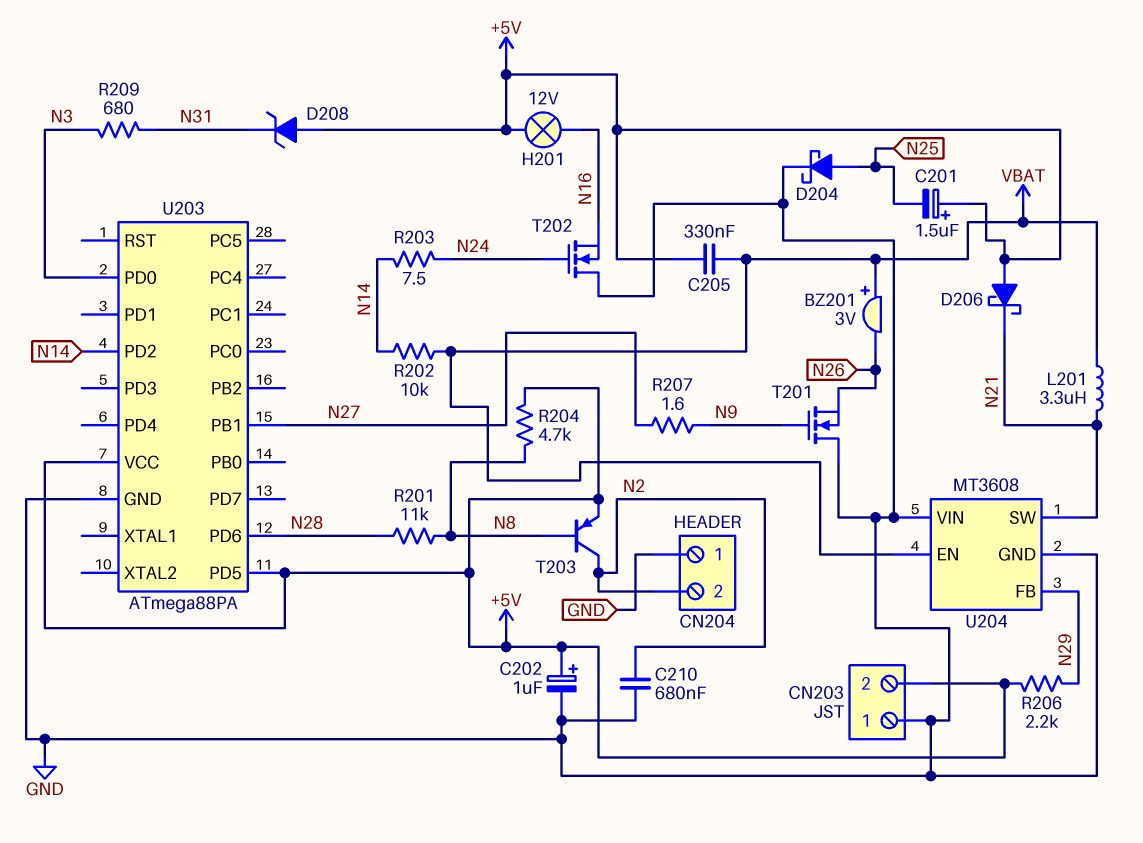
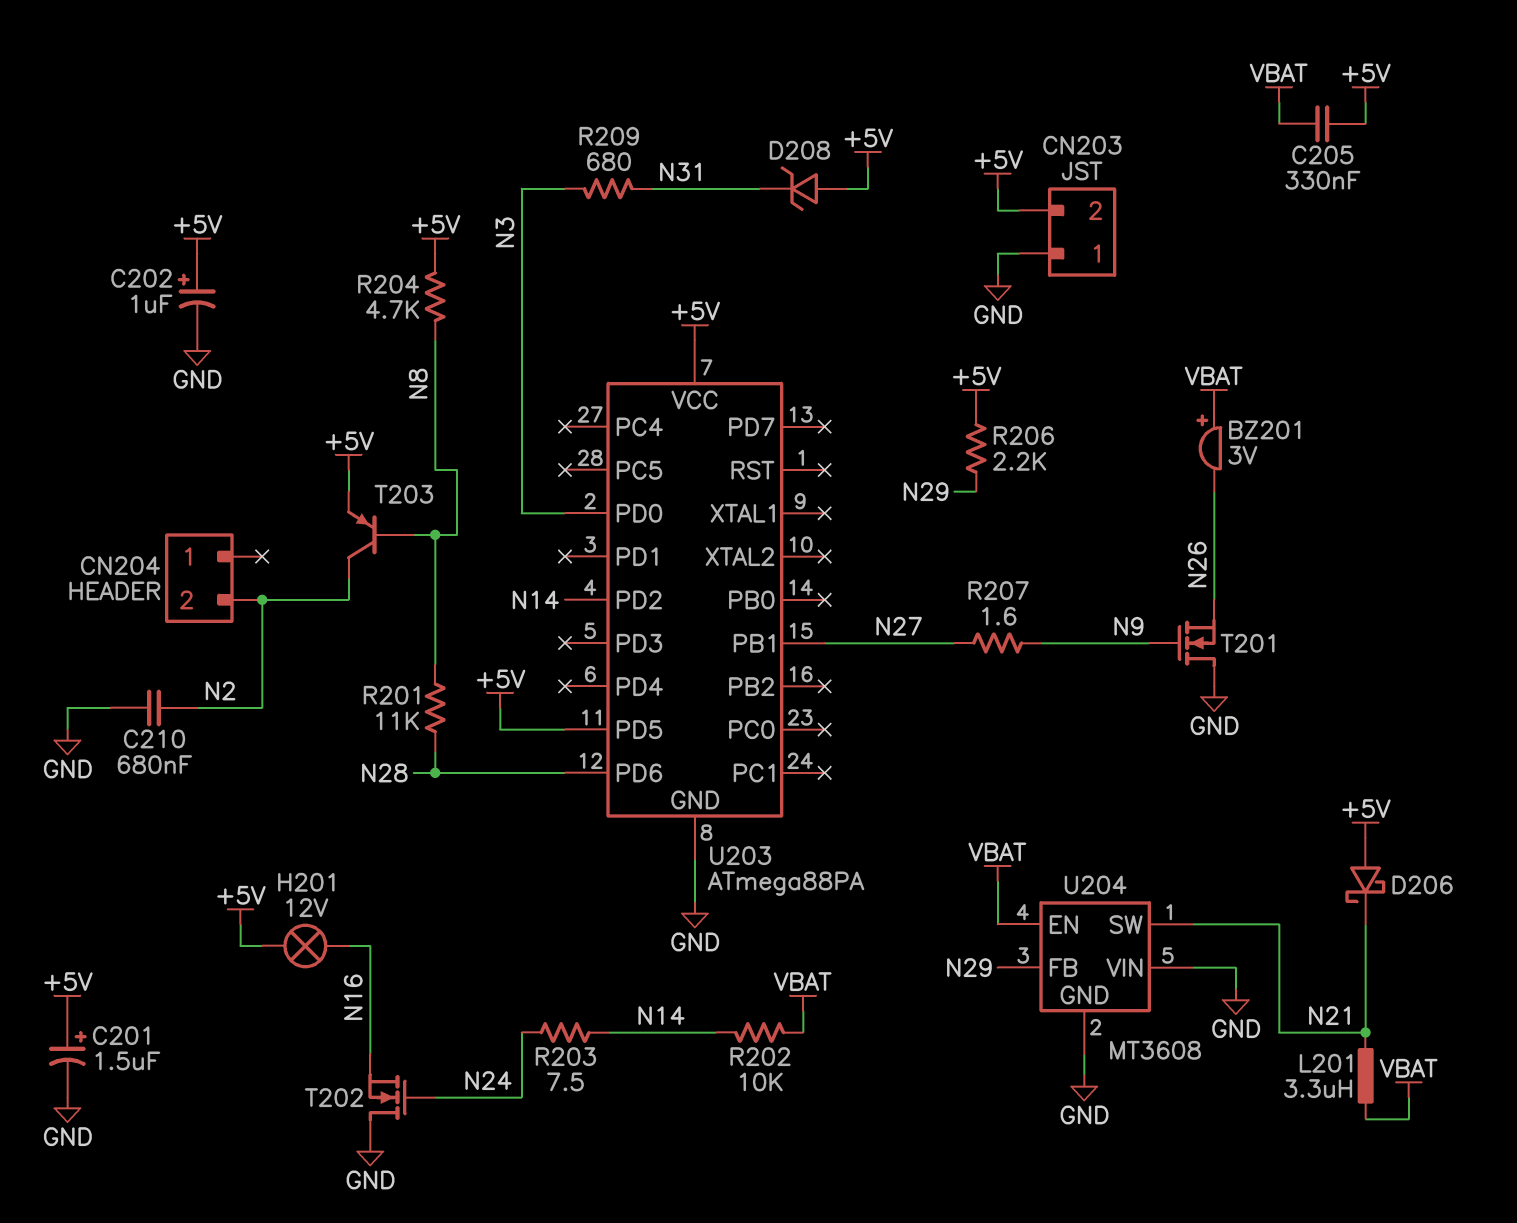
C201: 1.5uF (plus +5V, minus N25) -> 1.5uF (plus +5V, minus GND)
CN204 pin 1: GND -> none
D204: schottky (A N25, K GND) -> none

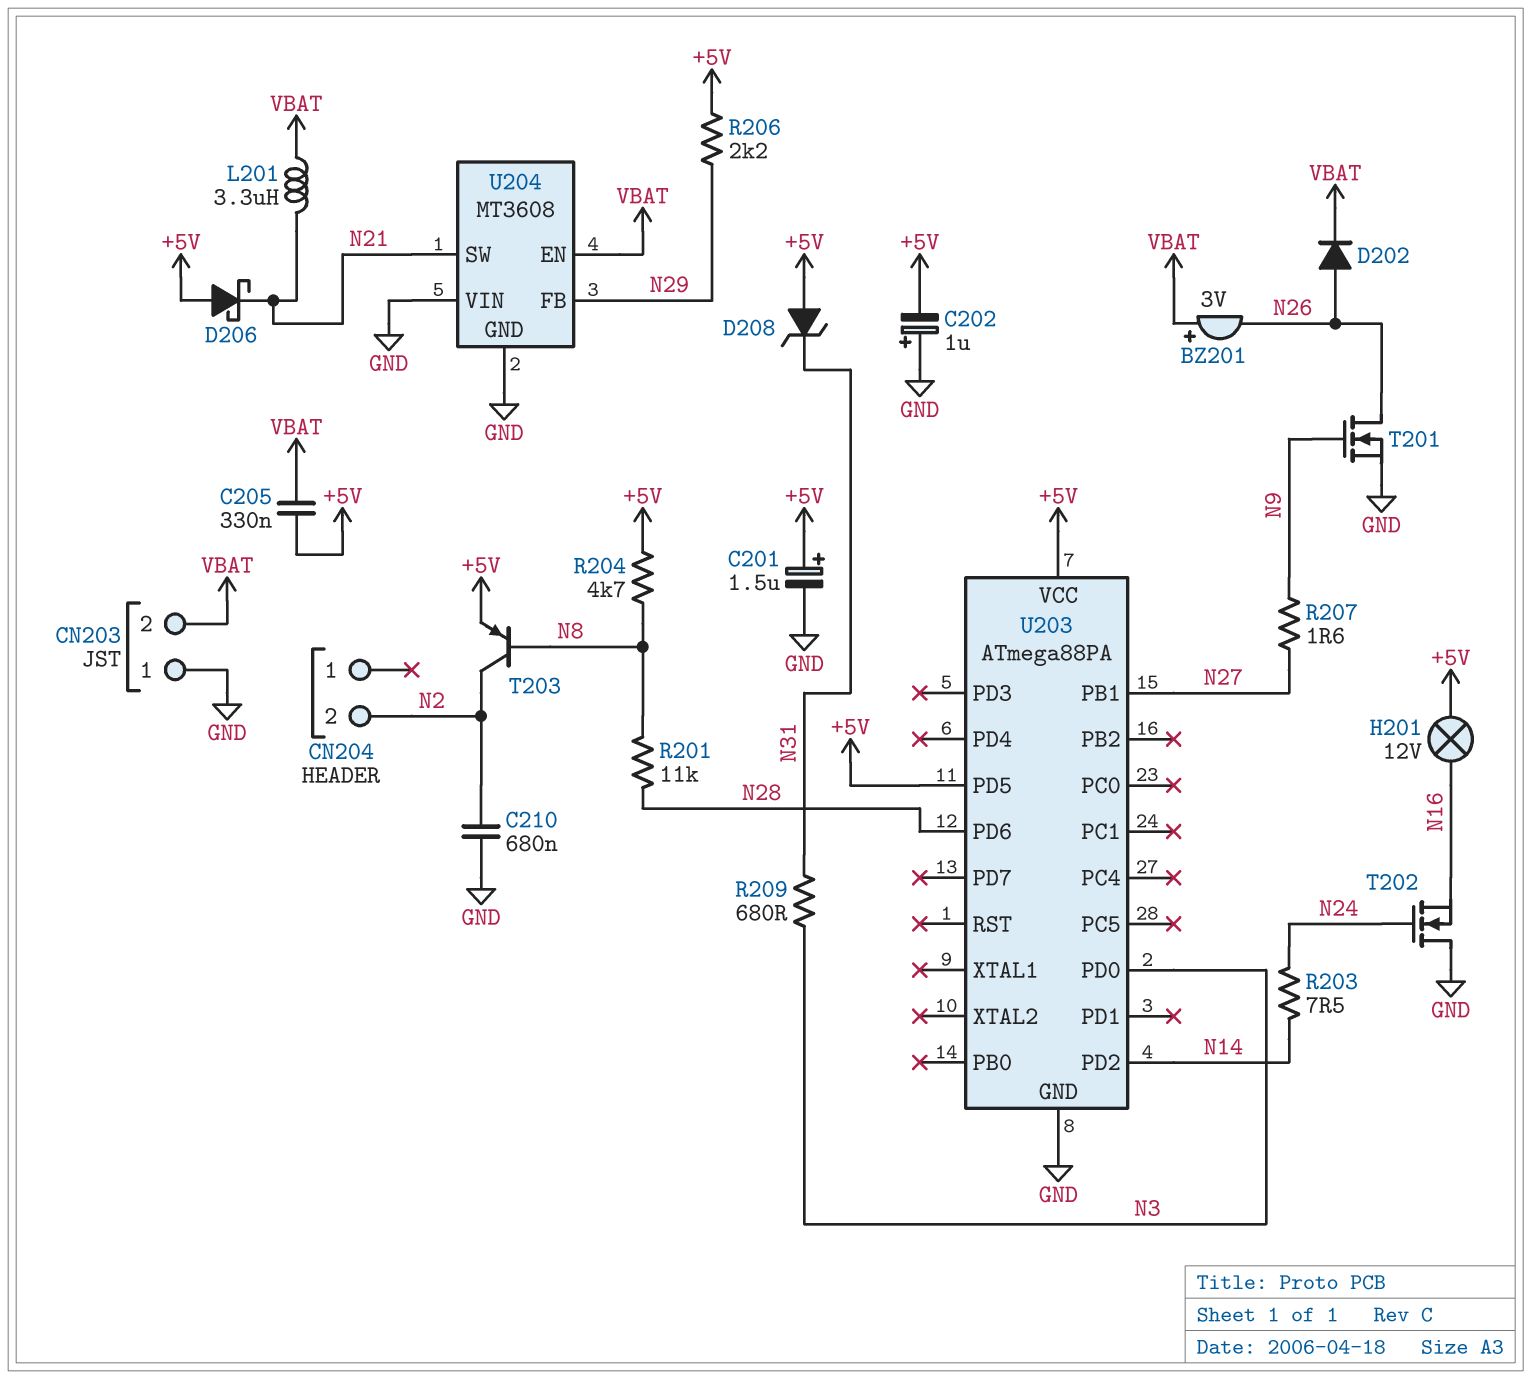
C202: 1uF (plus +5V, minus GND) -> 1uF (plus GND, minus +5V)
CN203 pin 2: +5V -> VBAT
D202: none -> diode (A N26, K VBAT)
R202: 10k (N14, VBAT) -> none
T201: NMOS (G N9, D GND, S N26) -> NMOS (G N9, D N26, S GND)

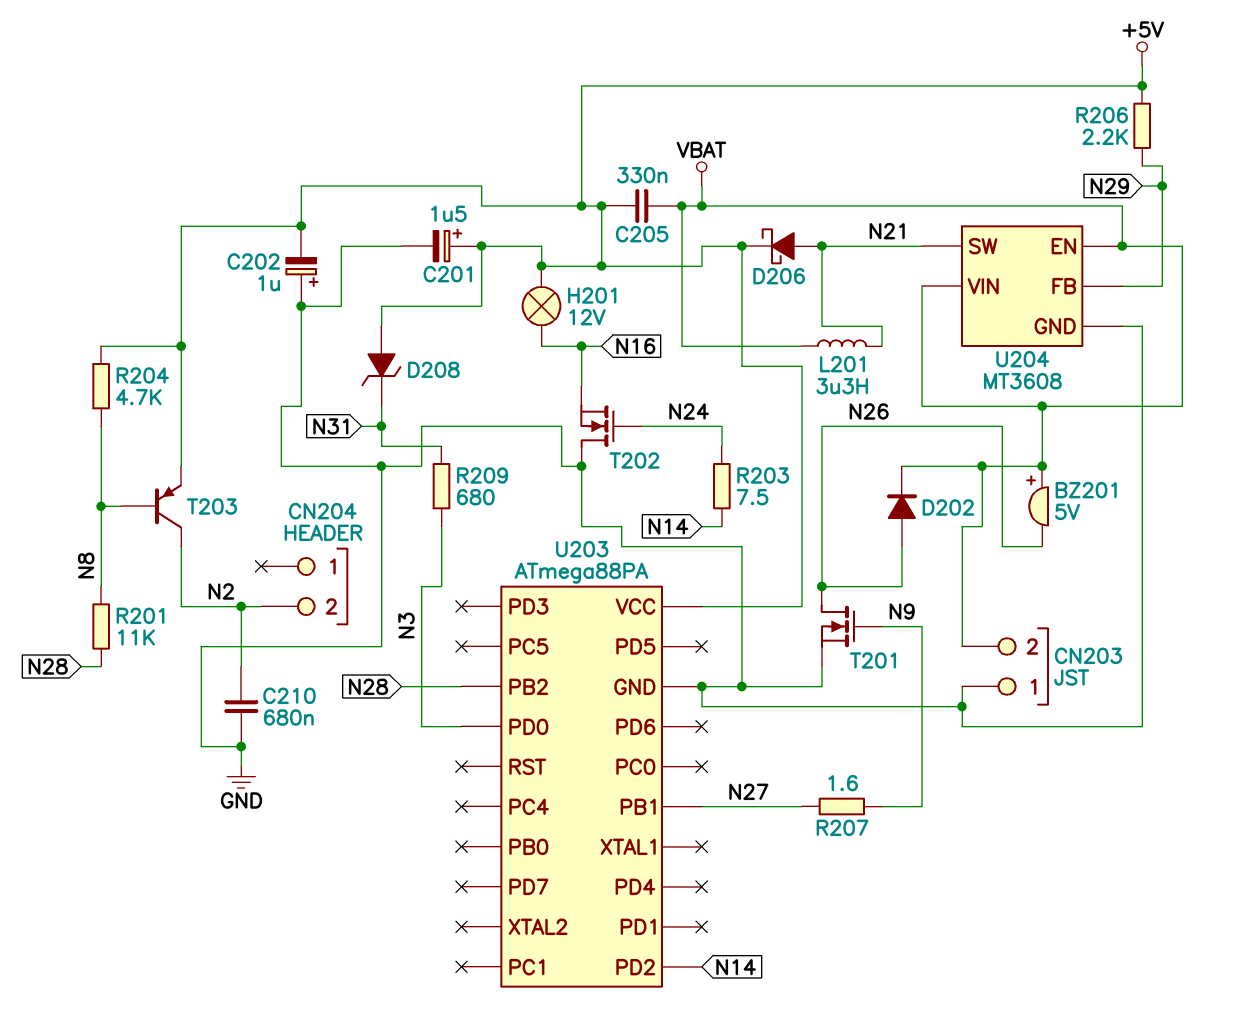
BZ201: buzzer 3V (plus VBAT, minus N26) -> buzzer 5V (plus VBAT, minus N26)
D206: schottky (A +5V, K N21) -> schottky (A N21, K +5V)
U203 pin PB2: none -> N28
U203 pin PD5: +5V -> none
U203 pin PD6: N28 -> none
U204 pin VIN: GND -> VBAT

